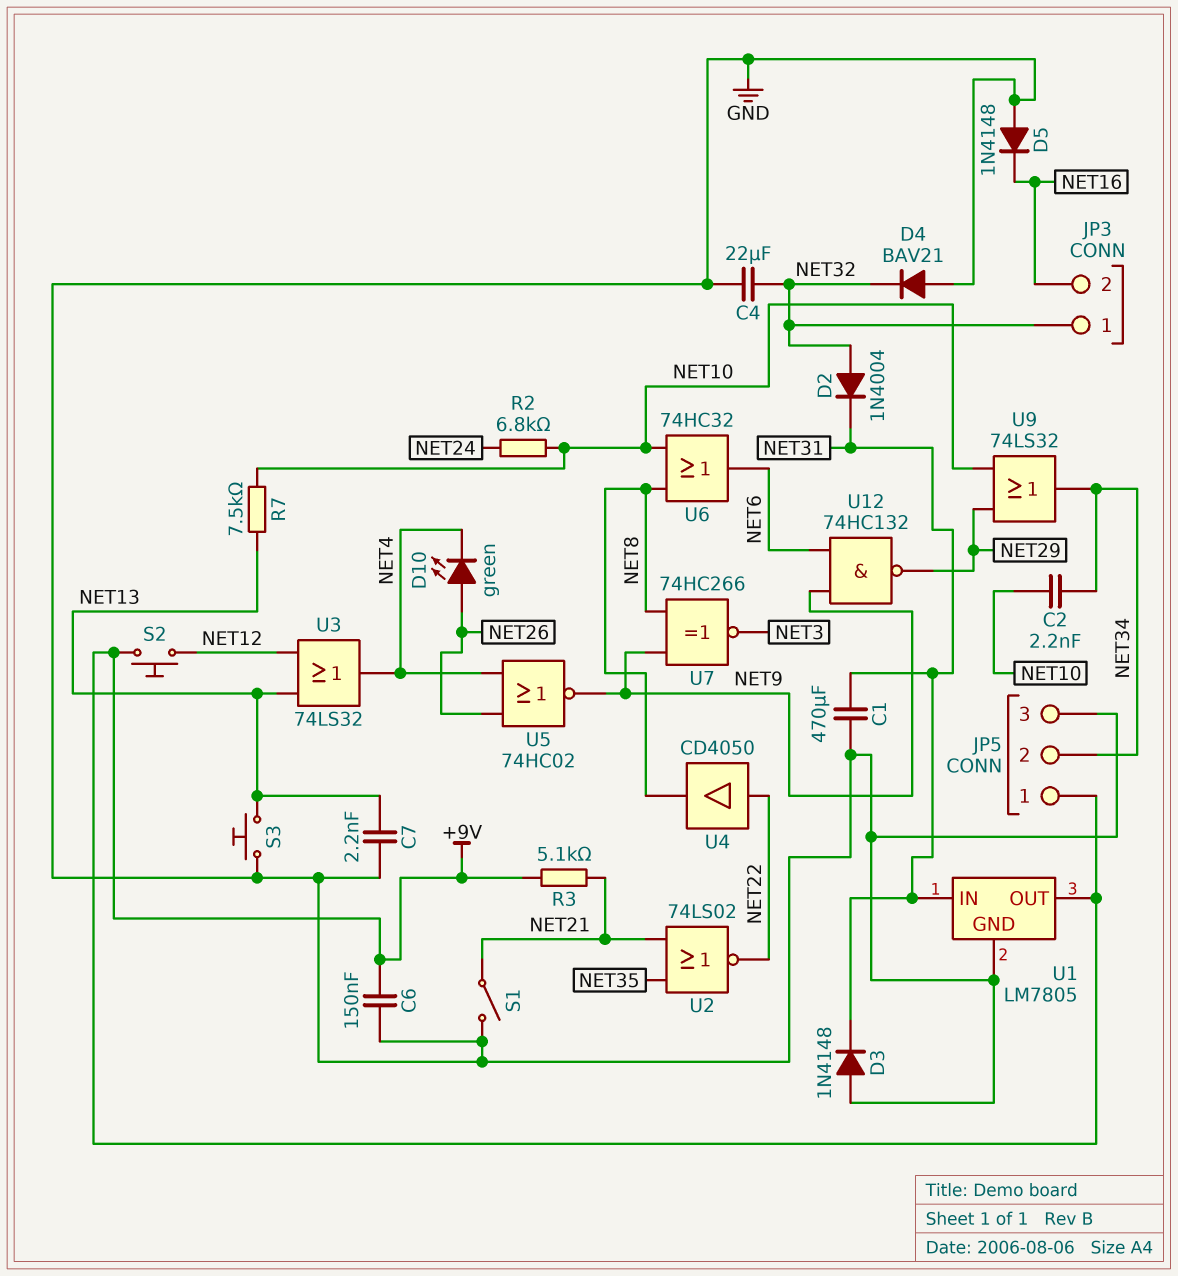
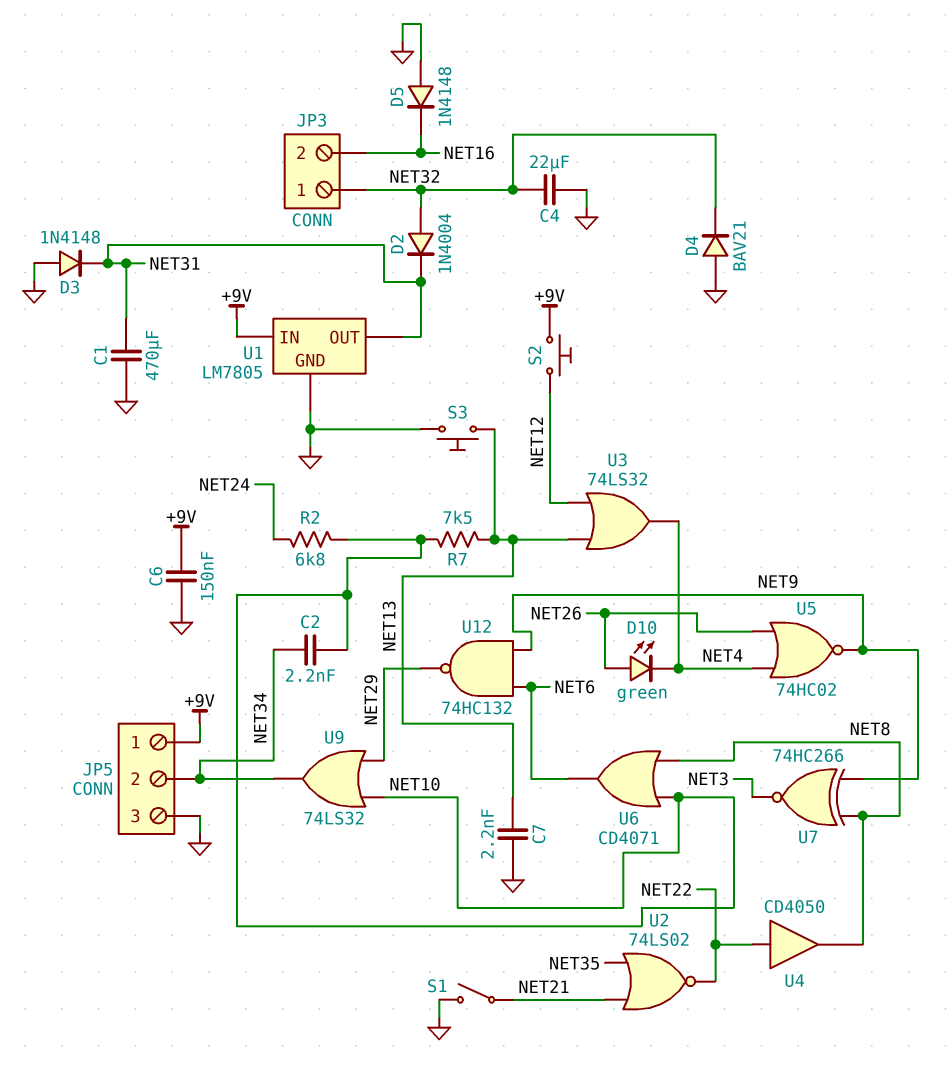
R3: 5.1k (+9V, NET21) -> none
U1 pin IN: NET31 -> +9V
U1 pin OUT: +9V -> NET31
U6: OR 74HC32 (in NET8, in NET10, out NET6) -> OR CD4071 (in NET8, in NET10, out NET6)

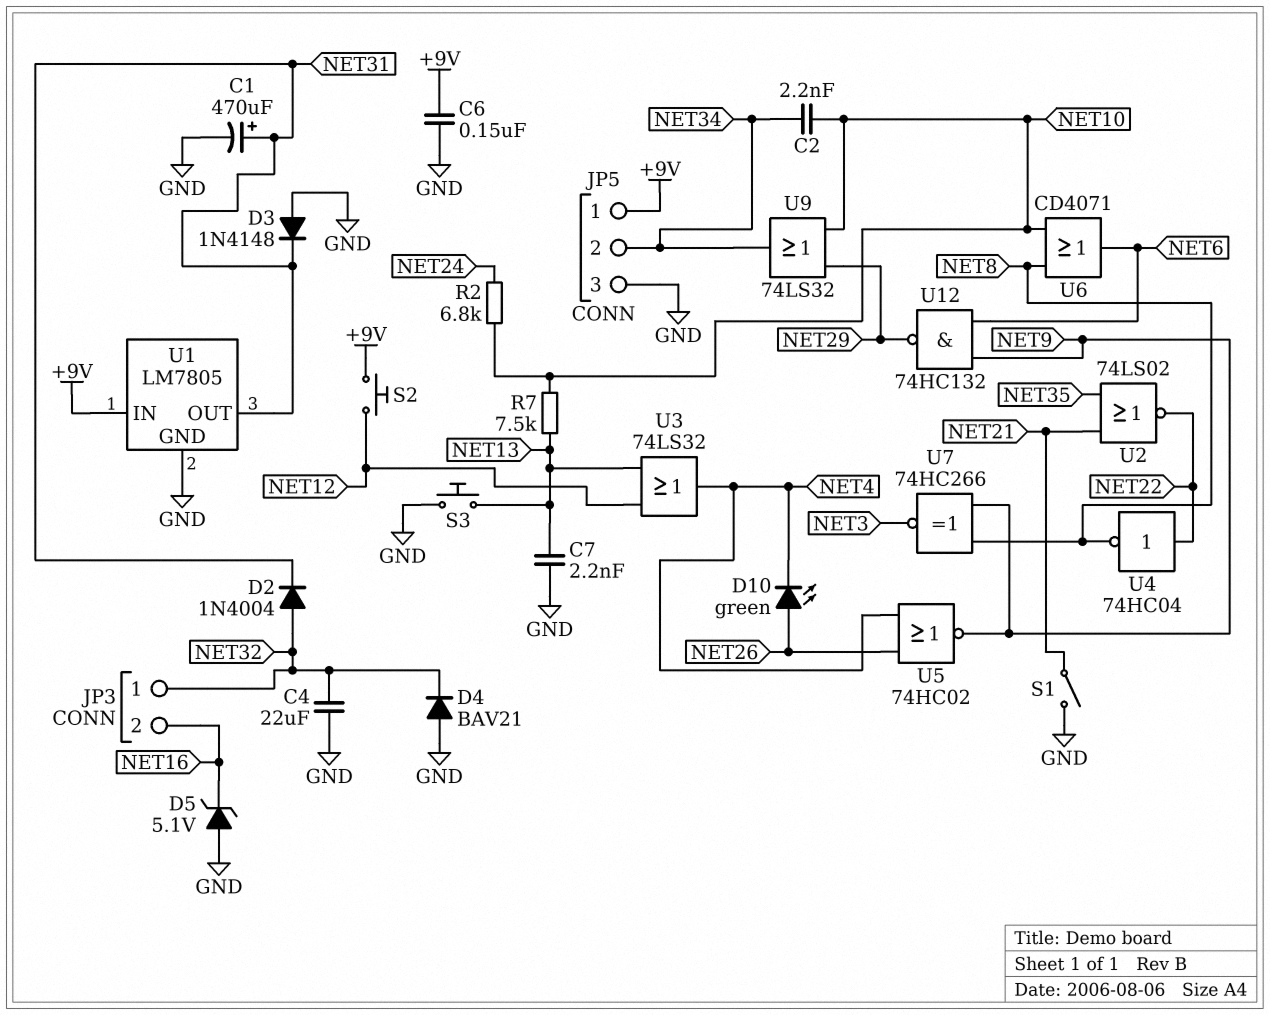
C1: 470uF (GND, NET31) -> 470uF (plus NET31, minus GND)
D5: diode 1N4148 (A GND, K NET16) -> zener 5.1V (A GND, K NET16)
U4: buffer CD4050 (in NET22, out NET8) -> NOT 74HC04 (in NET22, out NET8)

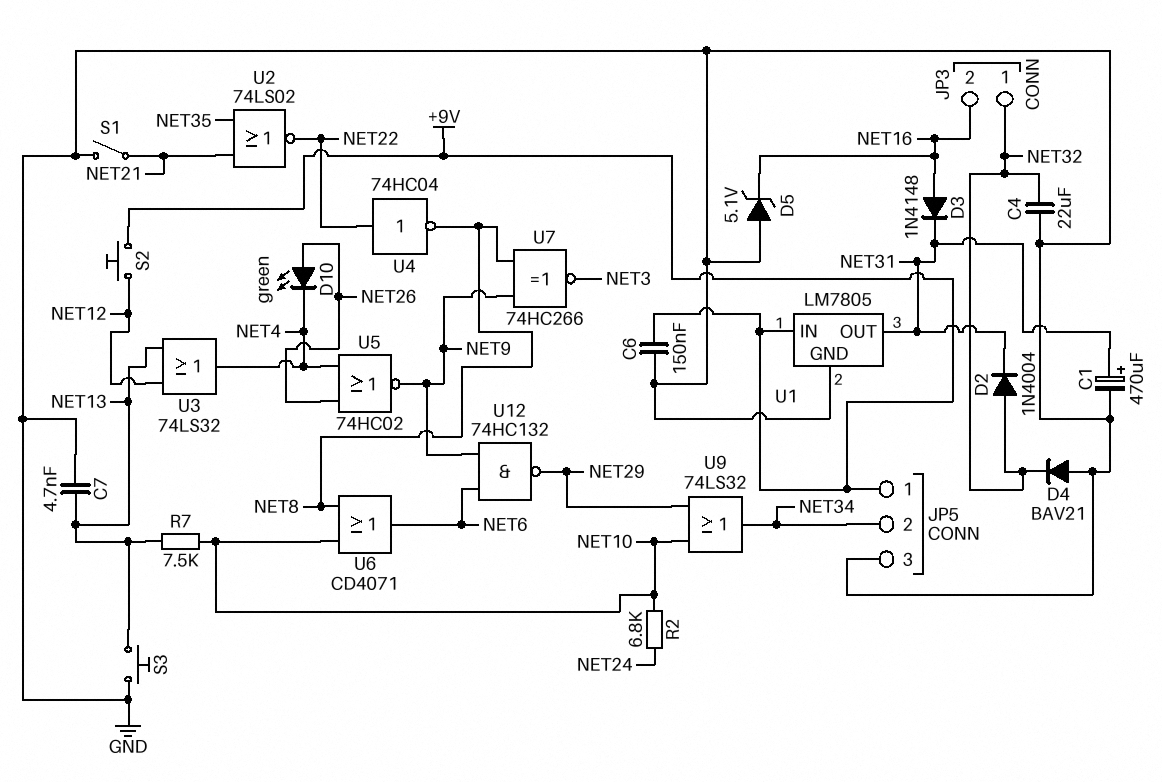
C2: 2.2nF (NET10, NET34) -> none
C7: 2.2nF (GND, NET13) -> 4.7nF (GND, NET13)
D3: diode 1N4148 (A GND, K NET31) -> diode 1N4148 (A NET16, K NET31)

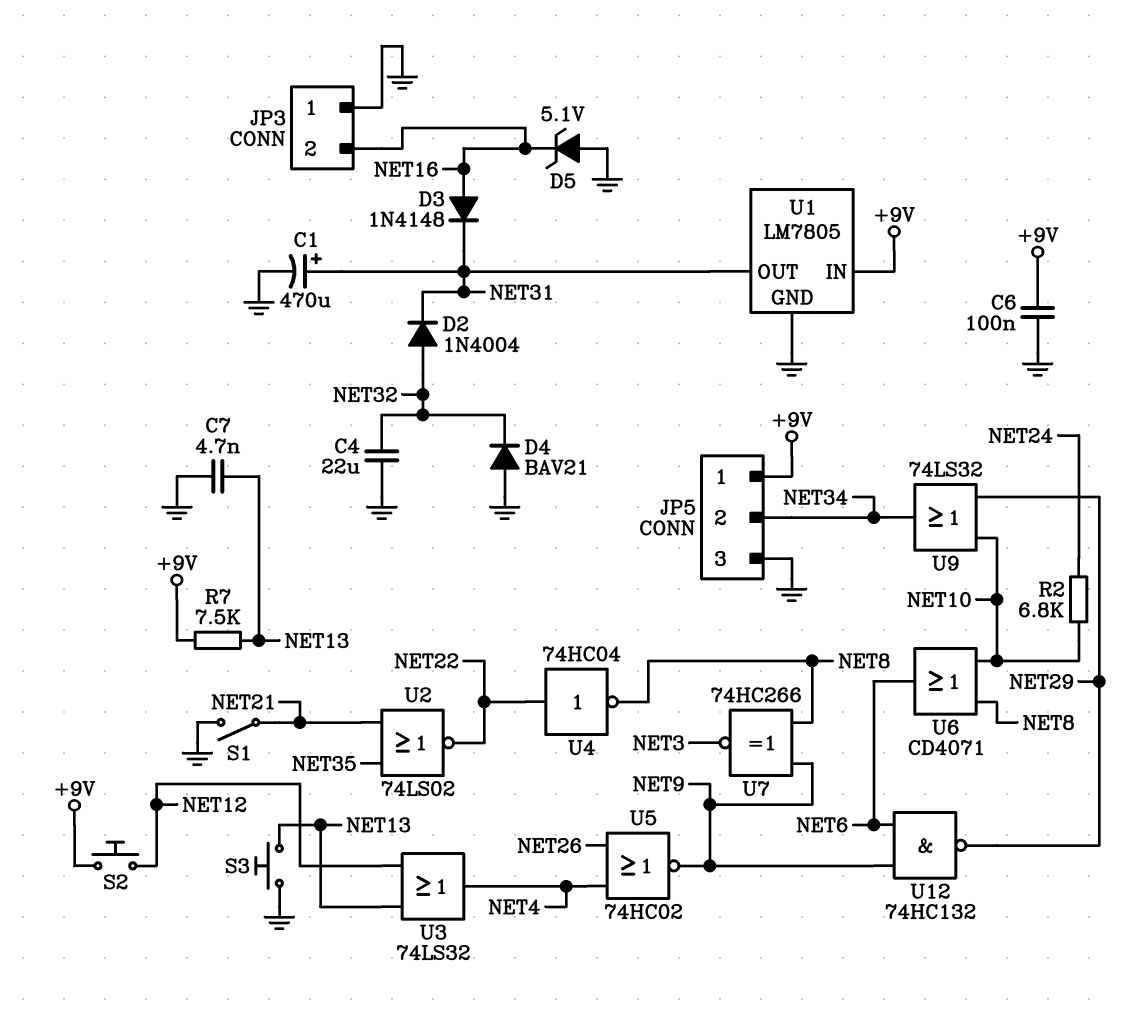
C6: 150nF (+9V, GND) -> 100nF (+9V, GND)
D10: LED green (A NET26, K NET4) -> none
JP3 pin 1: NET32 -> GND
R7: 7.5k (NET10, NET13) -> 7.5k (+9V, NET13)

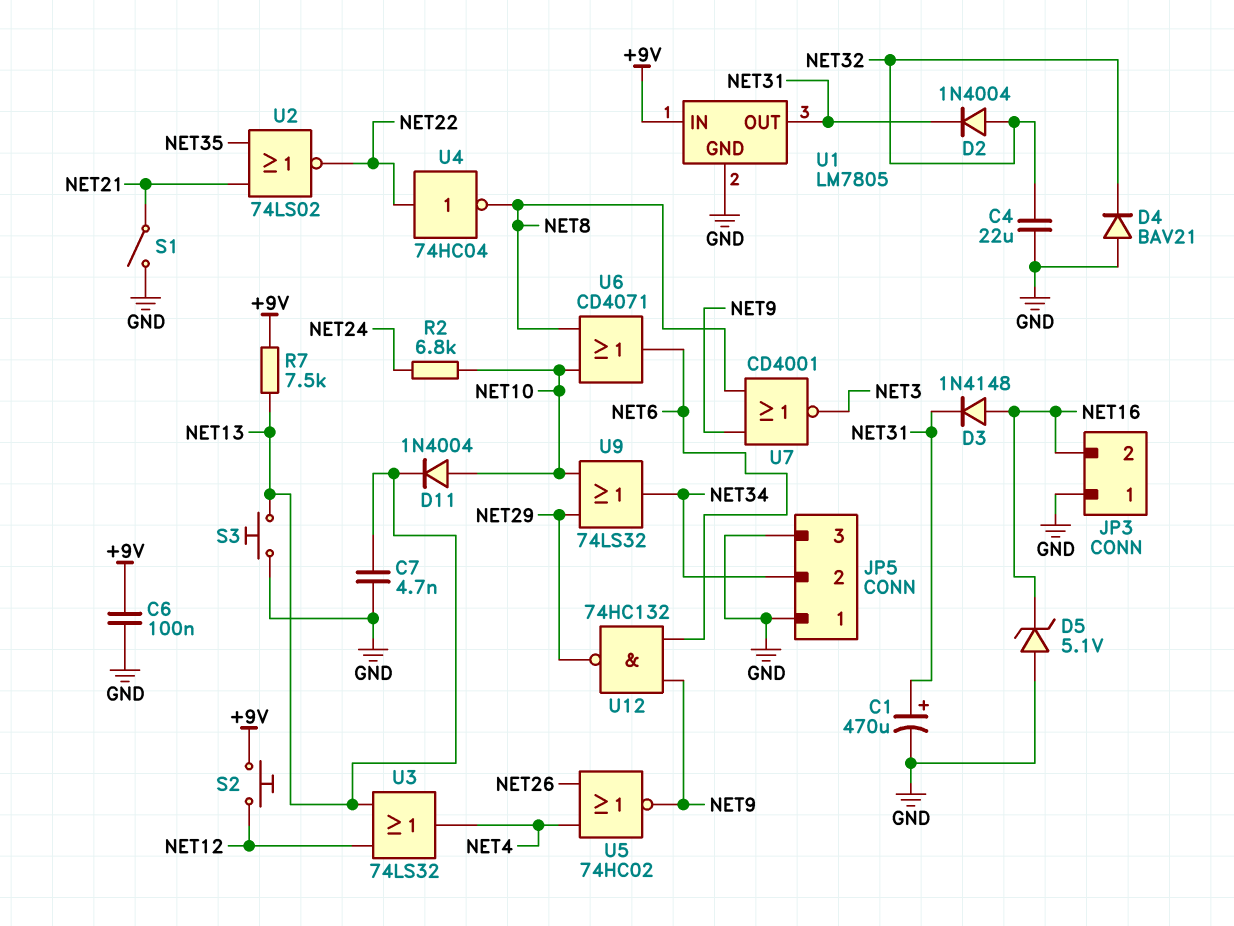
D11: none -> diode 1N4004 (A NET10, K NET13)
JP5 pin 1: +9V -> GND
U7: XNOR 74HC266 (in NET8, in NET9, out NET3) -> NOR CD4001 (in NET8, in NET9, out NET3)

